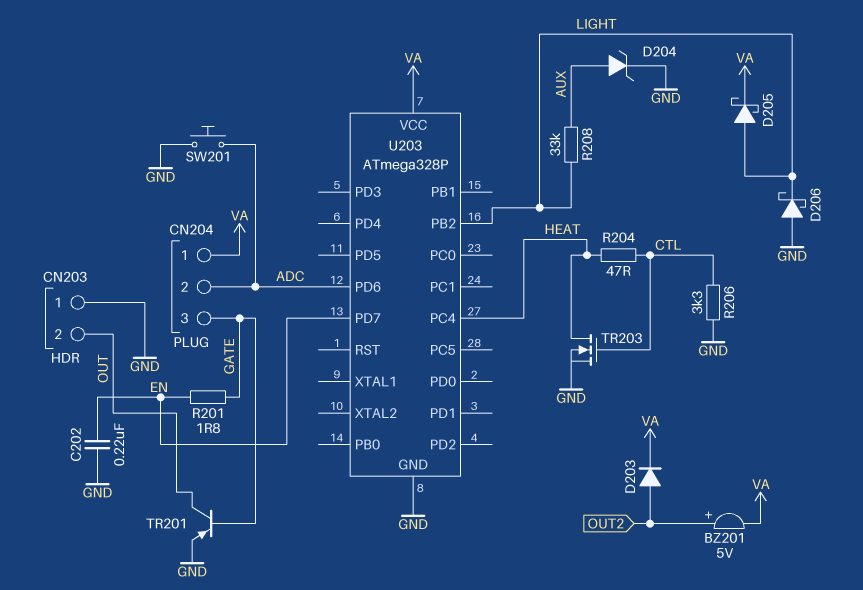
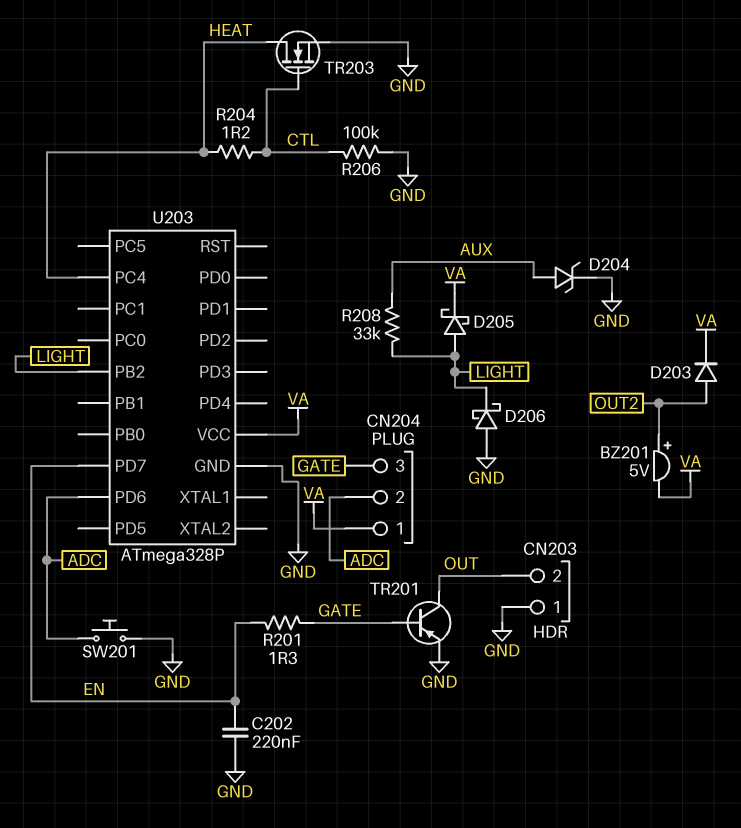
R201: 1.8 (EN, GATE) -> 1.3 (EN, GATE)
R204: 47 (CTL, HEAT) -> 1.2 (CTL, HEAT)
R206: 3.3k (CTL, GND) -> 100k (CTL, GND)

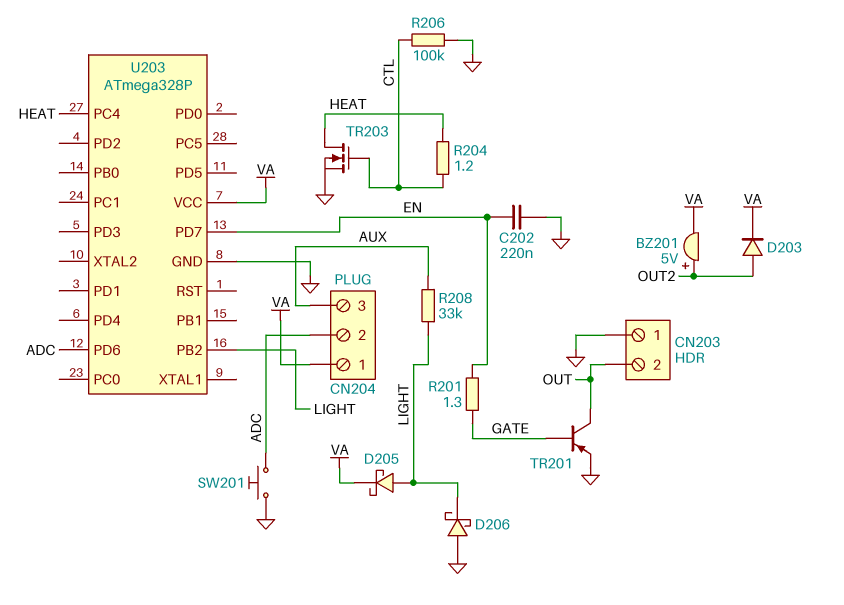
CN204 pin 3: GATE -> AUX
D204: zener (A AUX, K GND) -> none

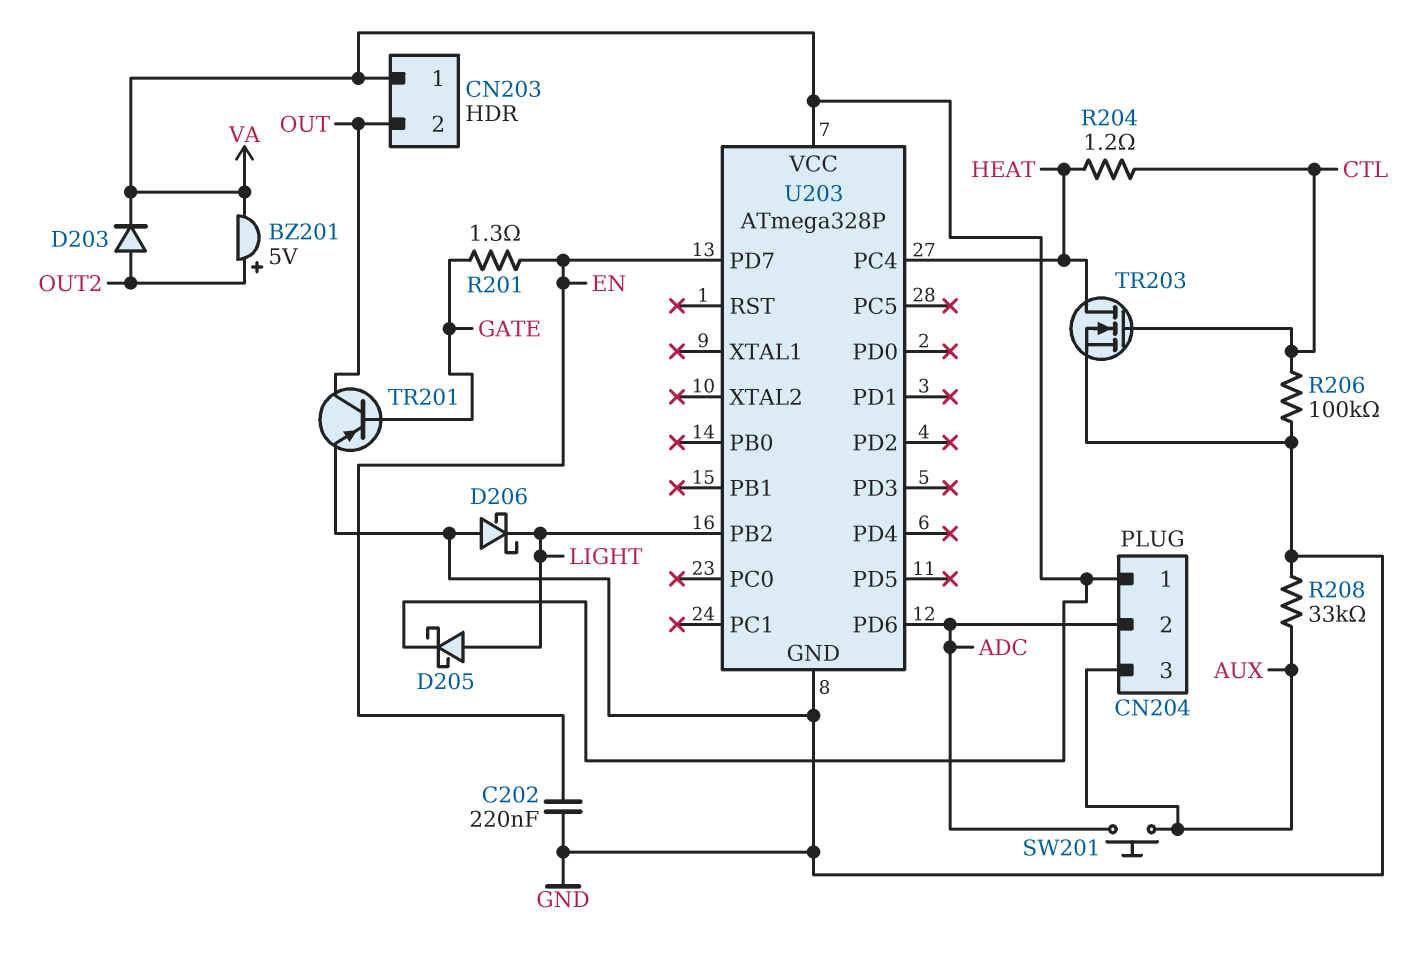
CN203 pin 1: GND -> VA
R208: 33k (AUX, LIGHT) -> 33k (AUX, GND)
SW201: button (ADC, GND) -> button (ADC, AUX)

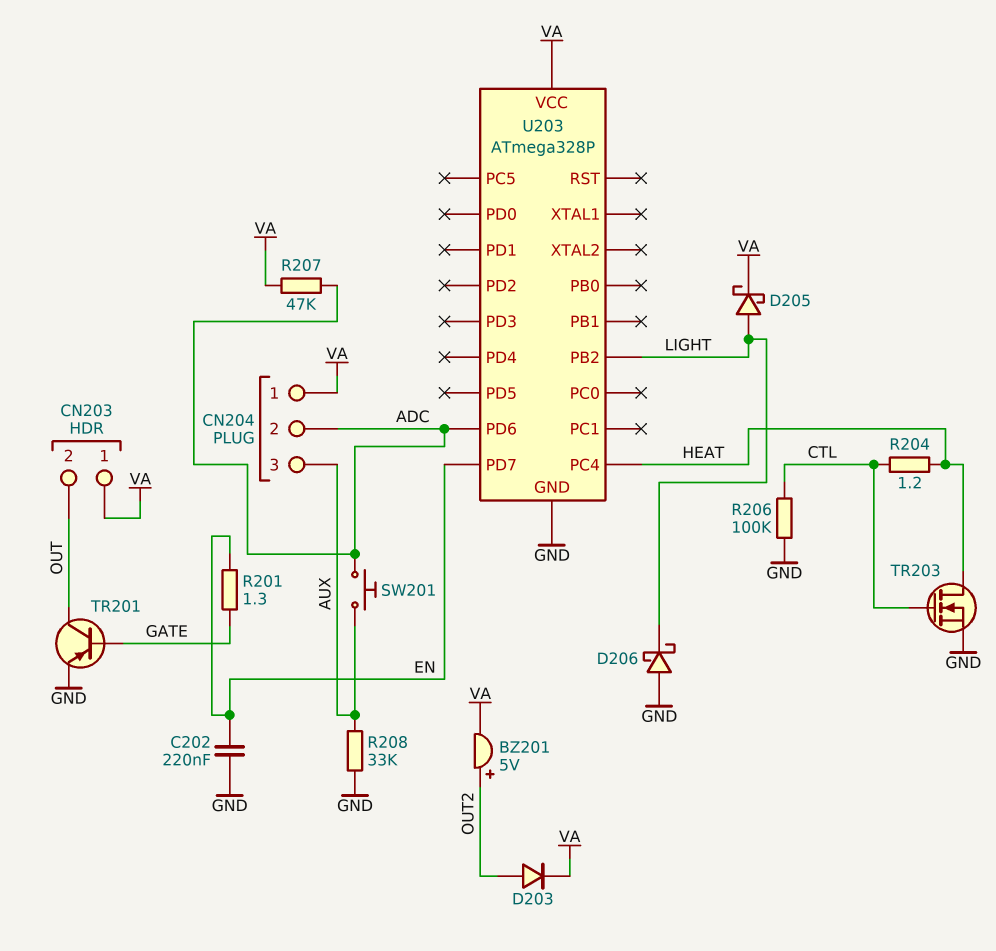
R207: none -> 47k (ADC, VA)

